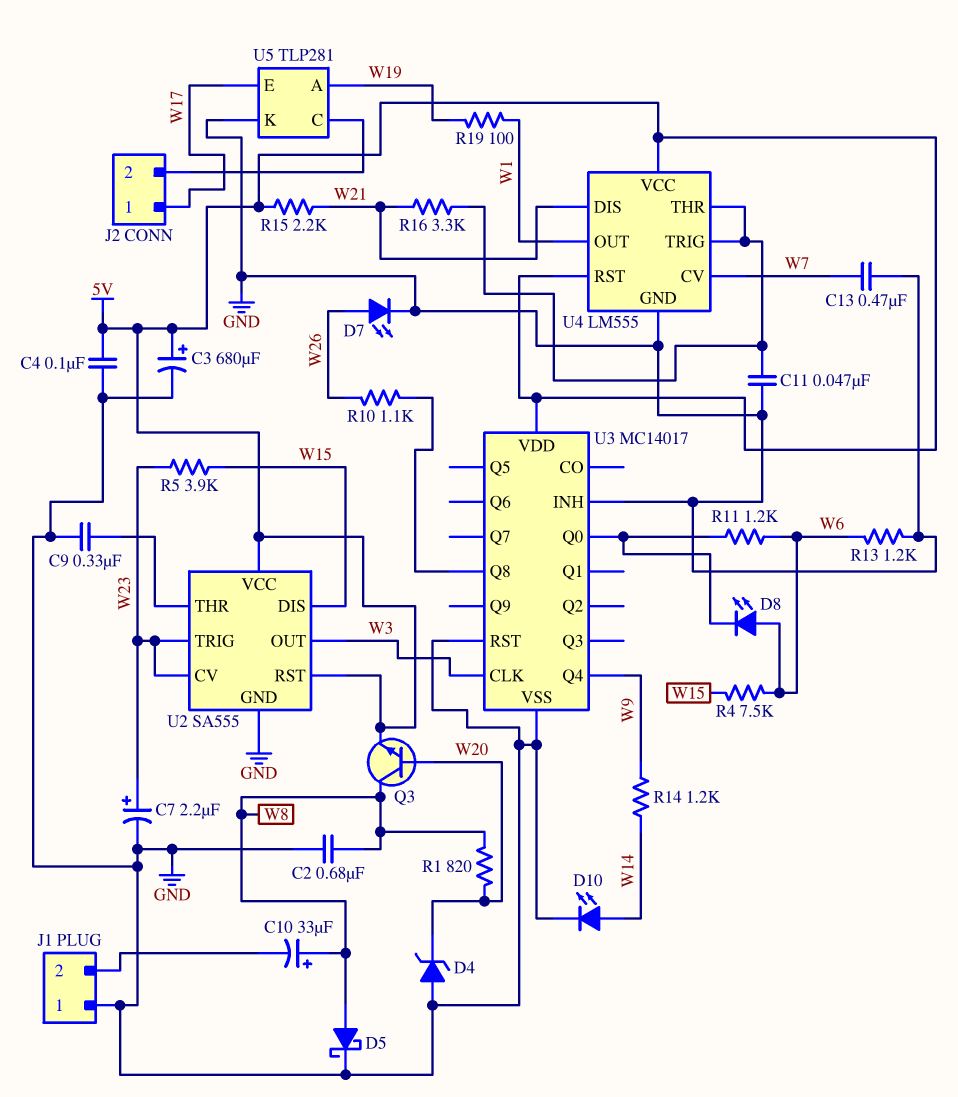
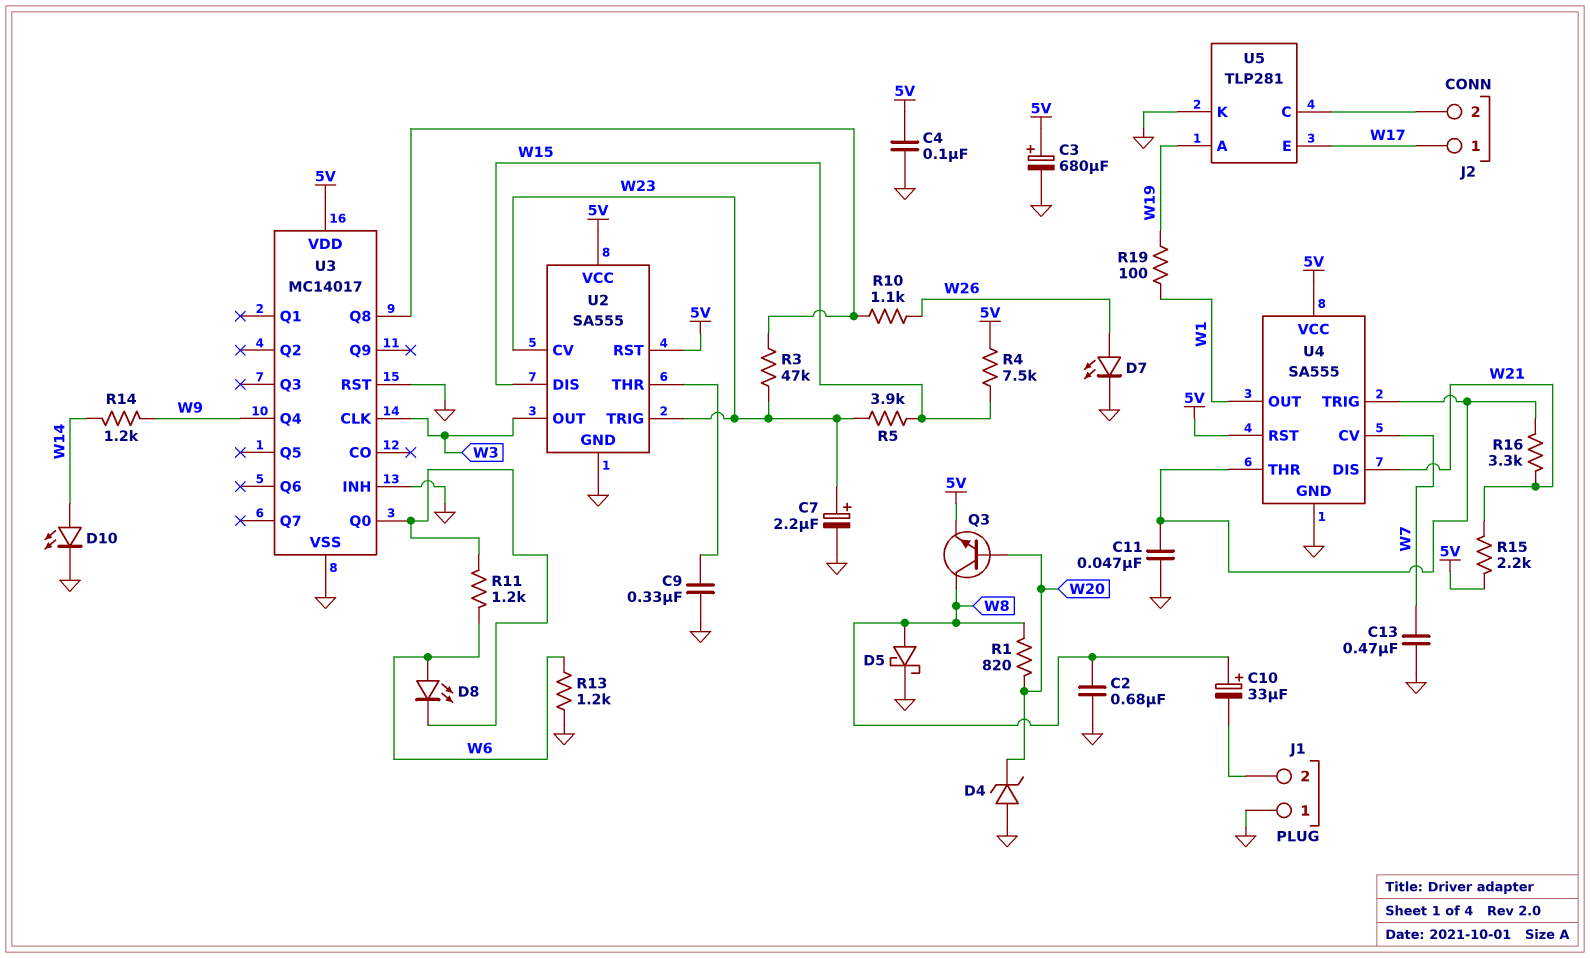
R3: none -> 47k (U3/Q8, W23)
R4: 7.5k (W6, W15) -> 7.5k (5V, W15)
U4: LM555 -> SA555

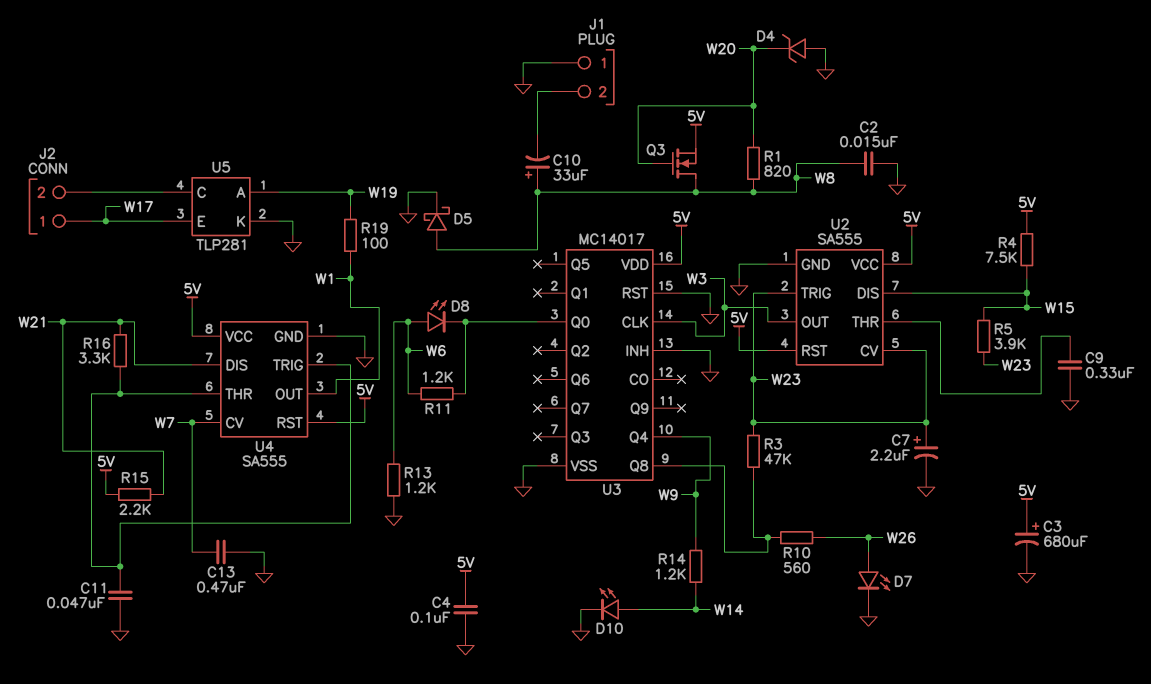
C2: 680nF (GND, W8) -> 15nF (GND, W8)
Q3: NPN (B W20, C W8, E 5V) -> NMOS (G W20, D W8, S 5V)
R10: 1.1k (U3/Q8, W26) -> 560 (U3/Q8, W26)

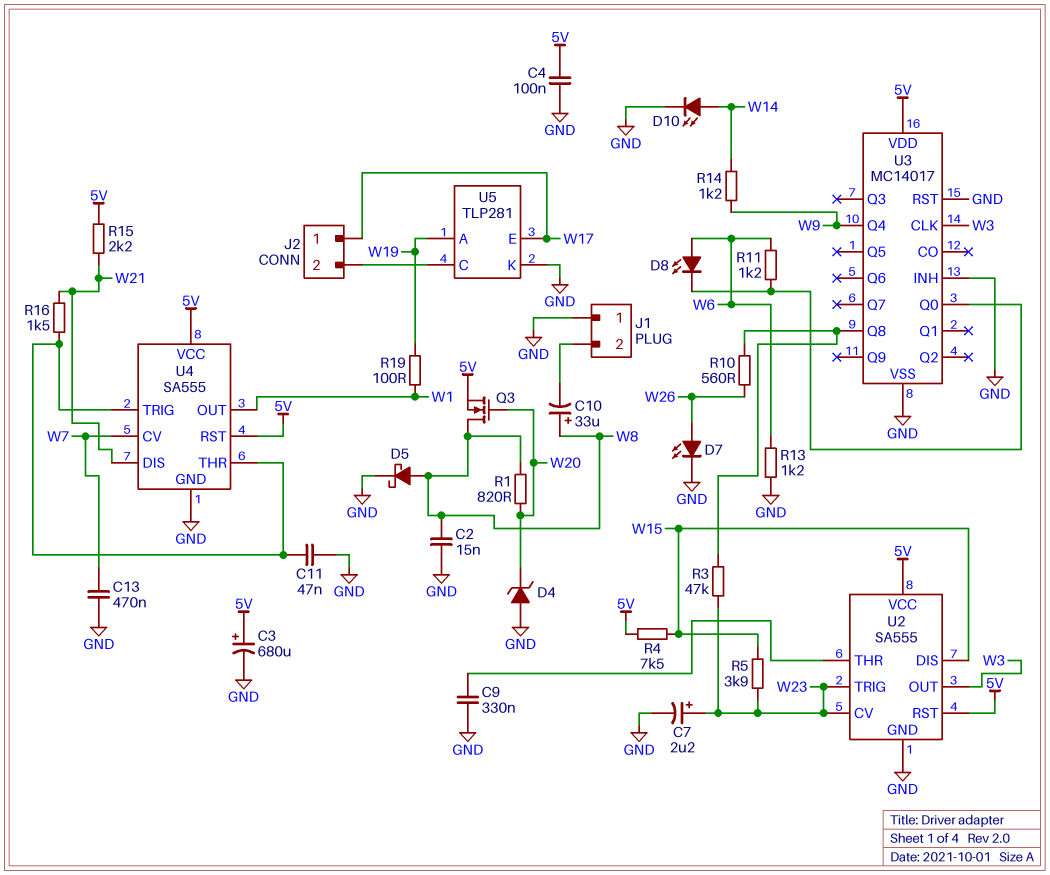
R16: 3.3k (U4/THR, W21) -> 1.5k (U4/THR, W21)

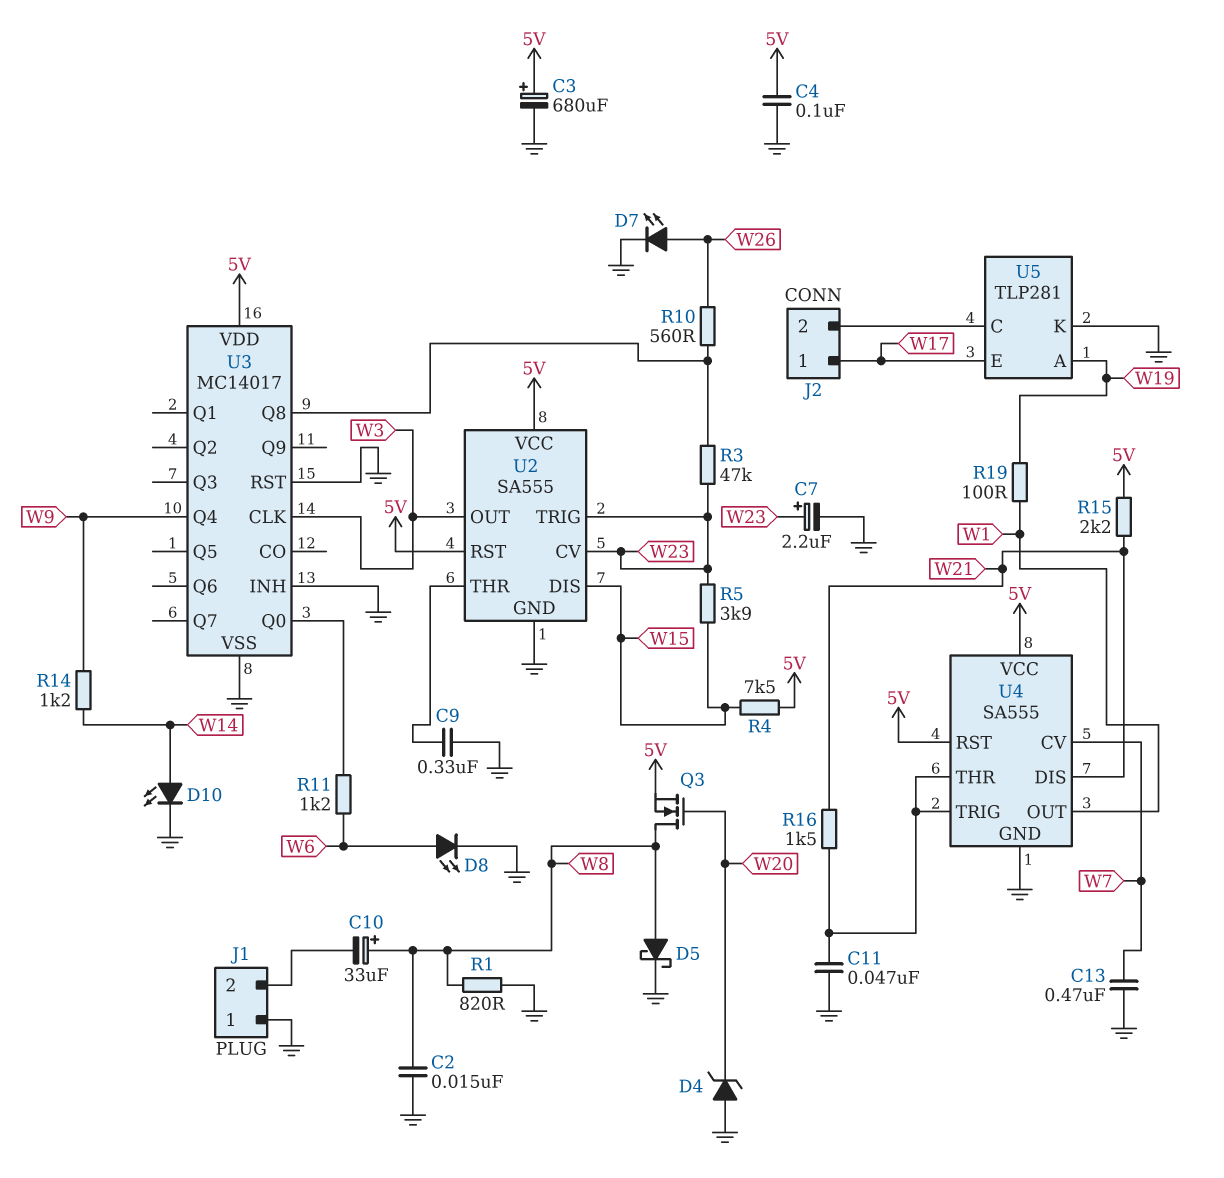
D8: LED (A W6, K U3/Q0) -> LED (A W6, K GND)
R1: 820 (W8, W20) -> 820 (GND, W8)
R13: 1.2k (GND, W6) -> none

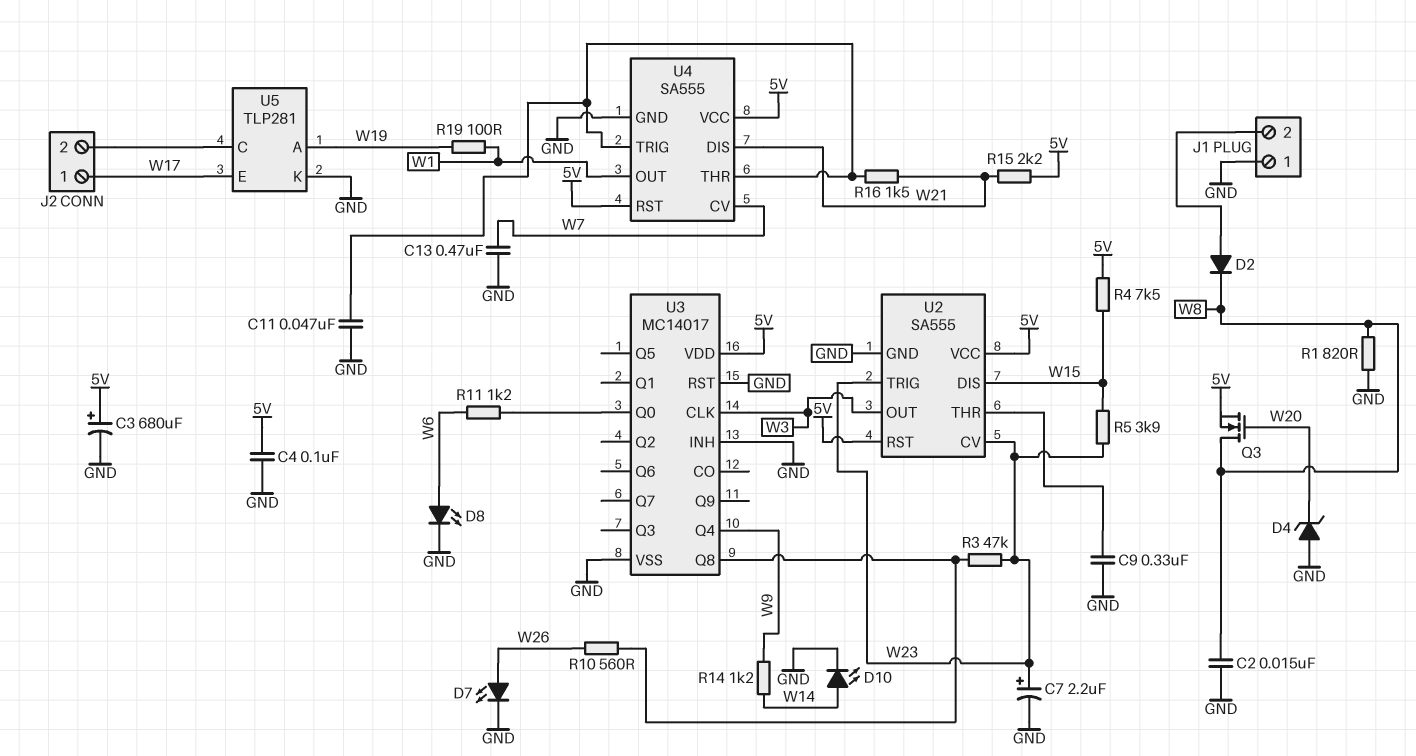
C10: 33uF (plus W8, minus J1/2) -> none
D2: none -> diode (A J1/2, K W8)
D5: schottky (A W8, K GND) -> none

